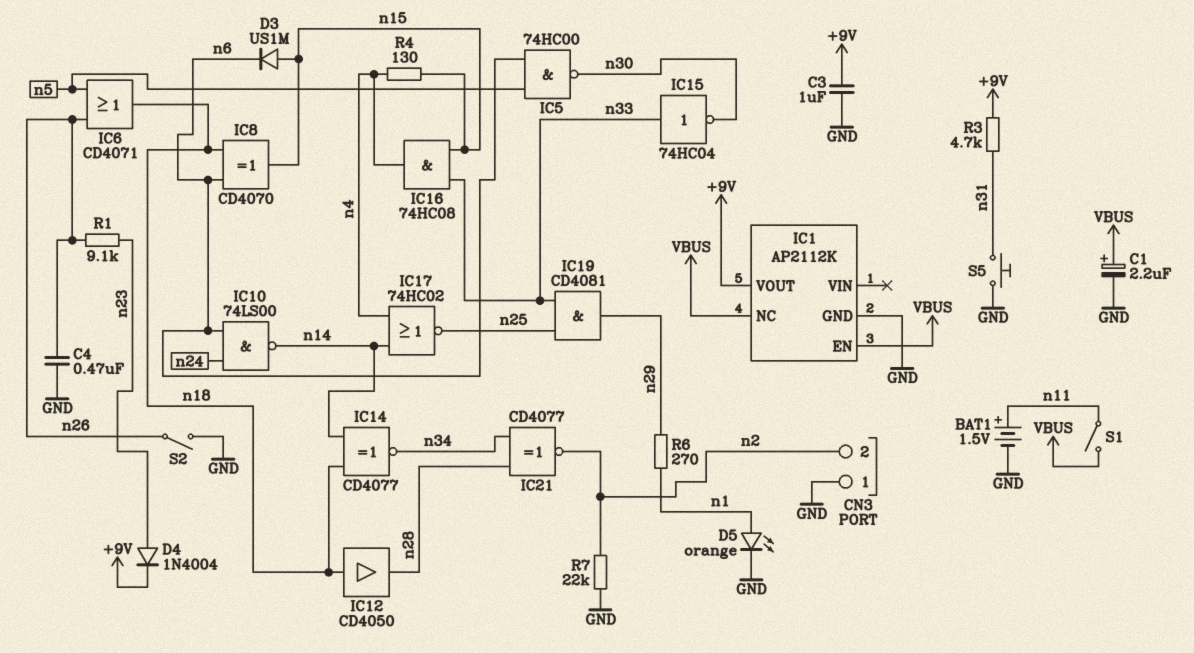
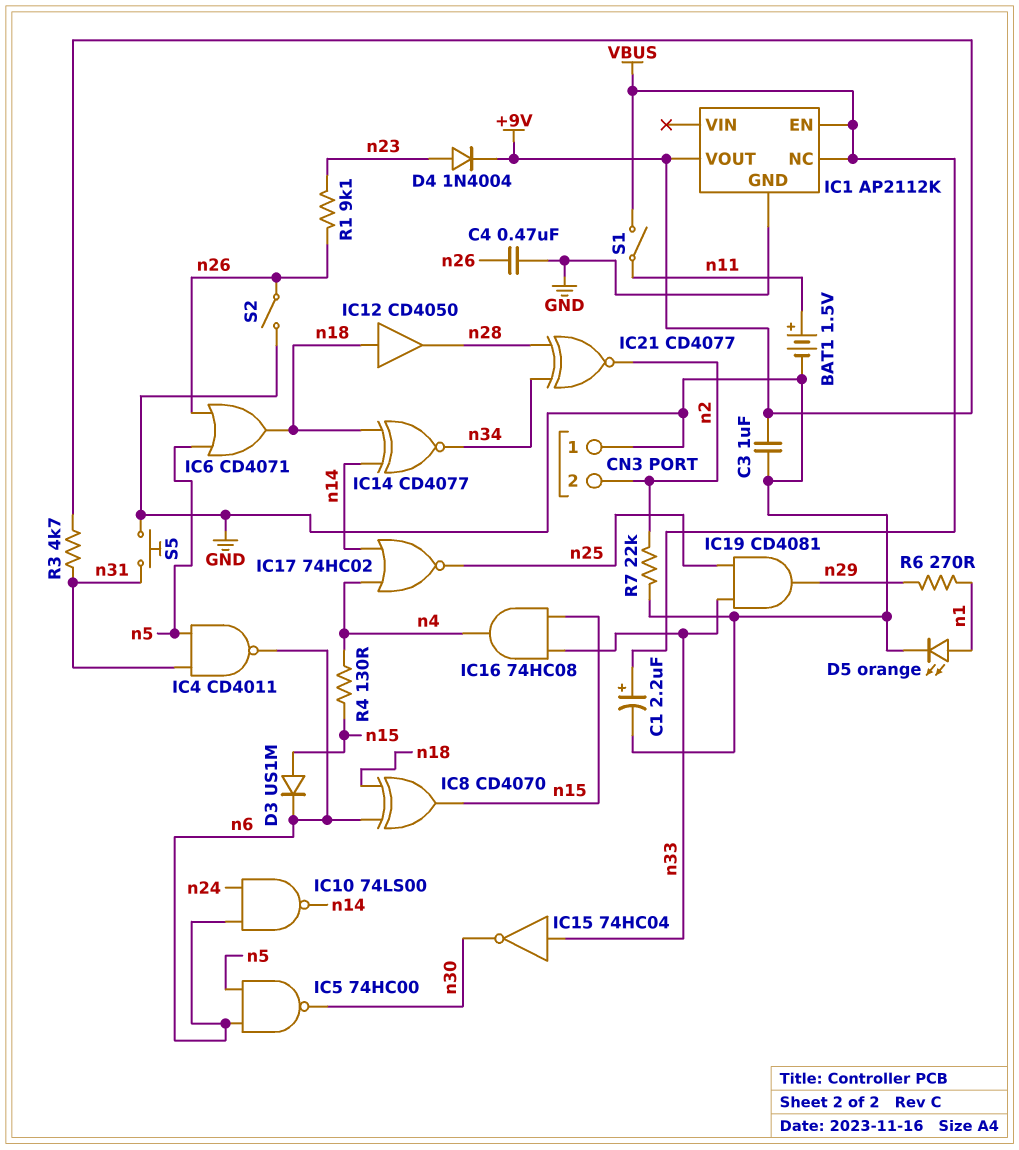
IC4: none -> NAND CD4011 (in n5, in n31, out n6)

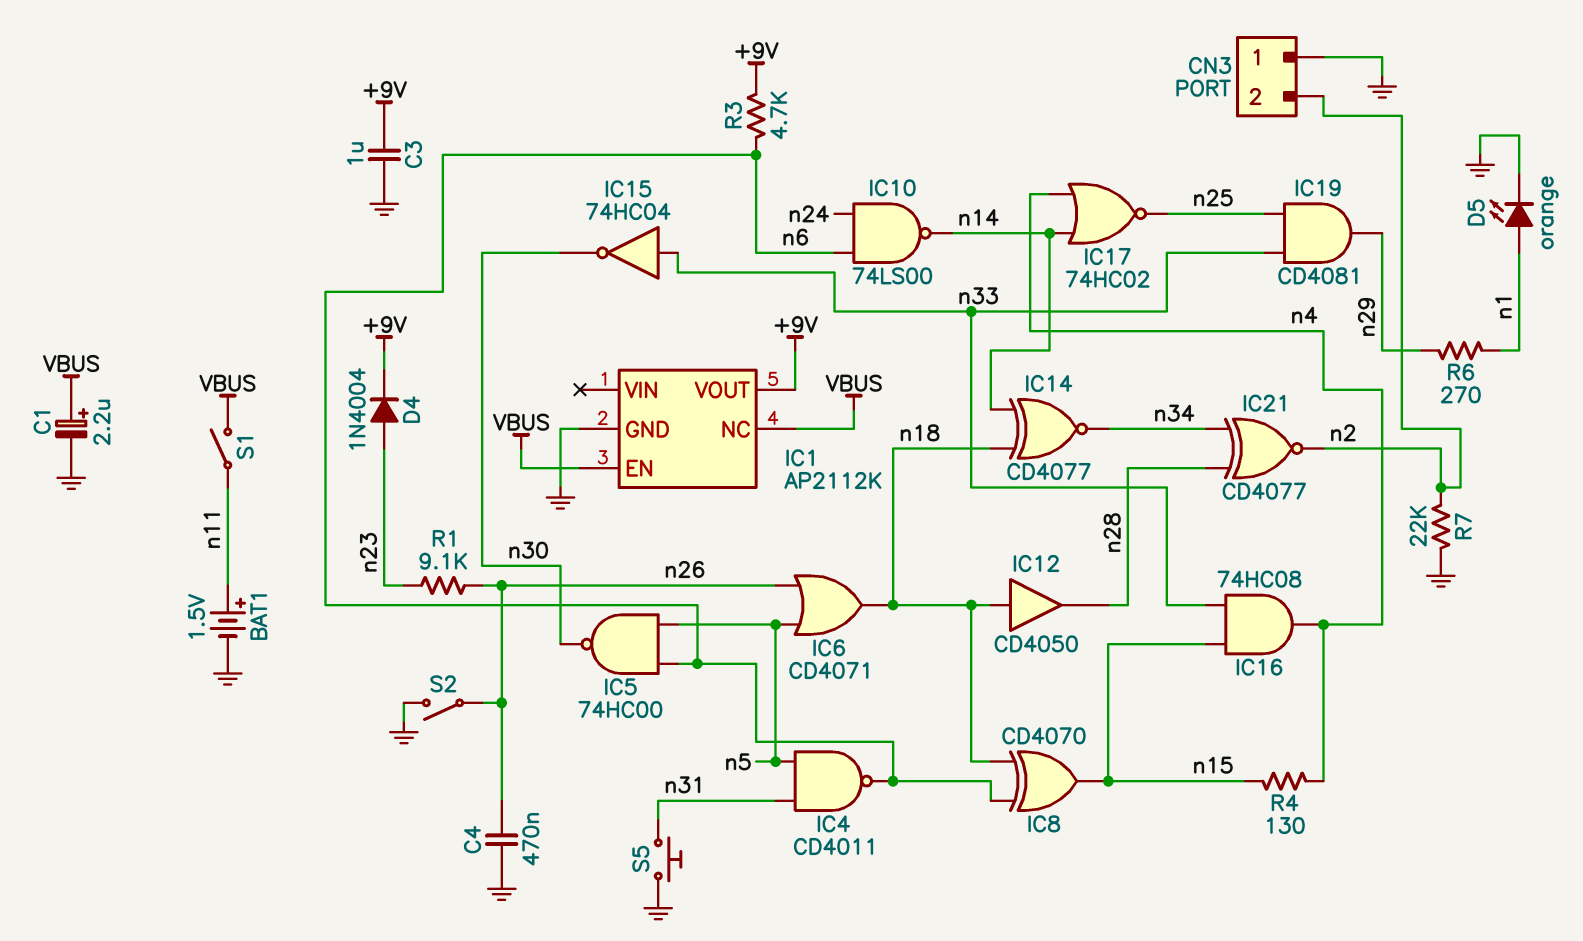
D3: diode US1M (A n15, K n6) -> none
R3: 4.7k (+9V, n31) -> 4.7k (+9V, n6)

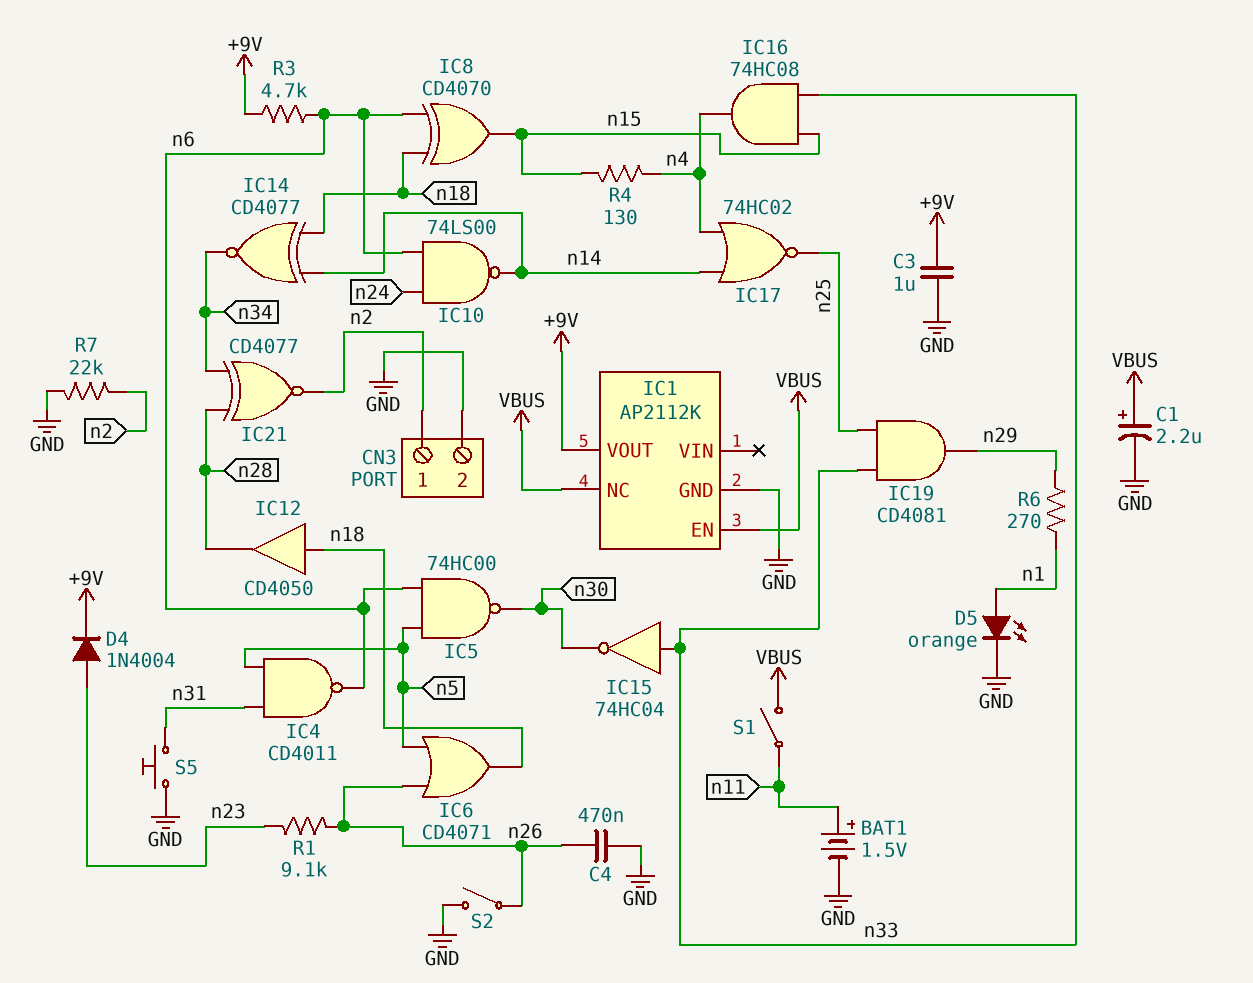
CN3 pin 1: GND -> n2
CN3 pin 2: n2 -> GND

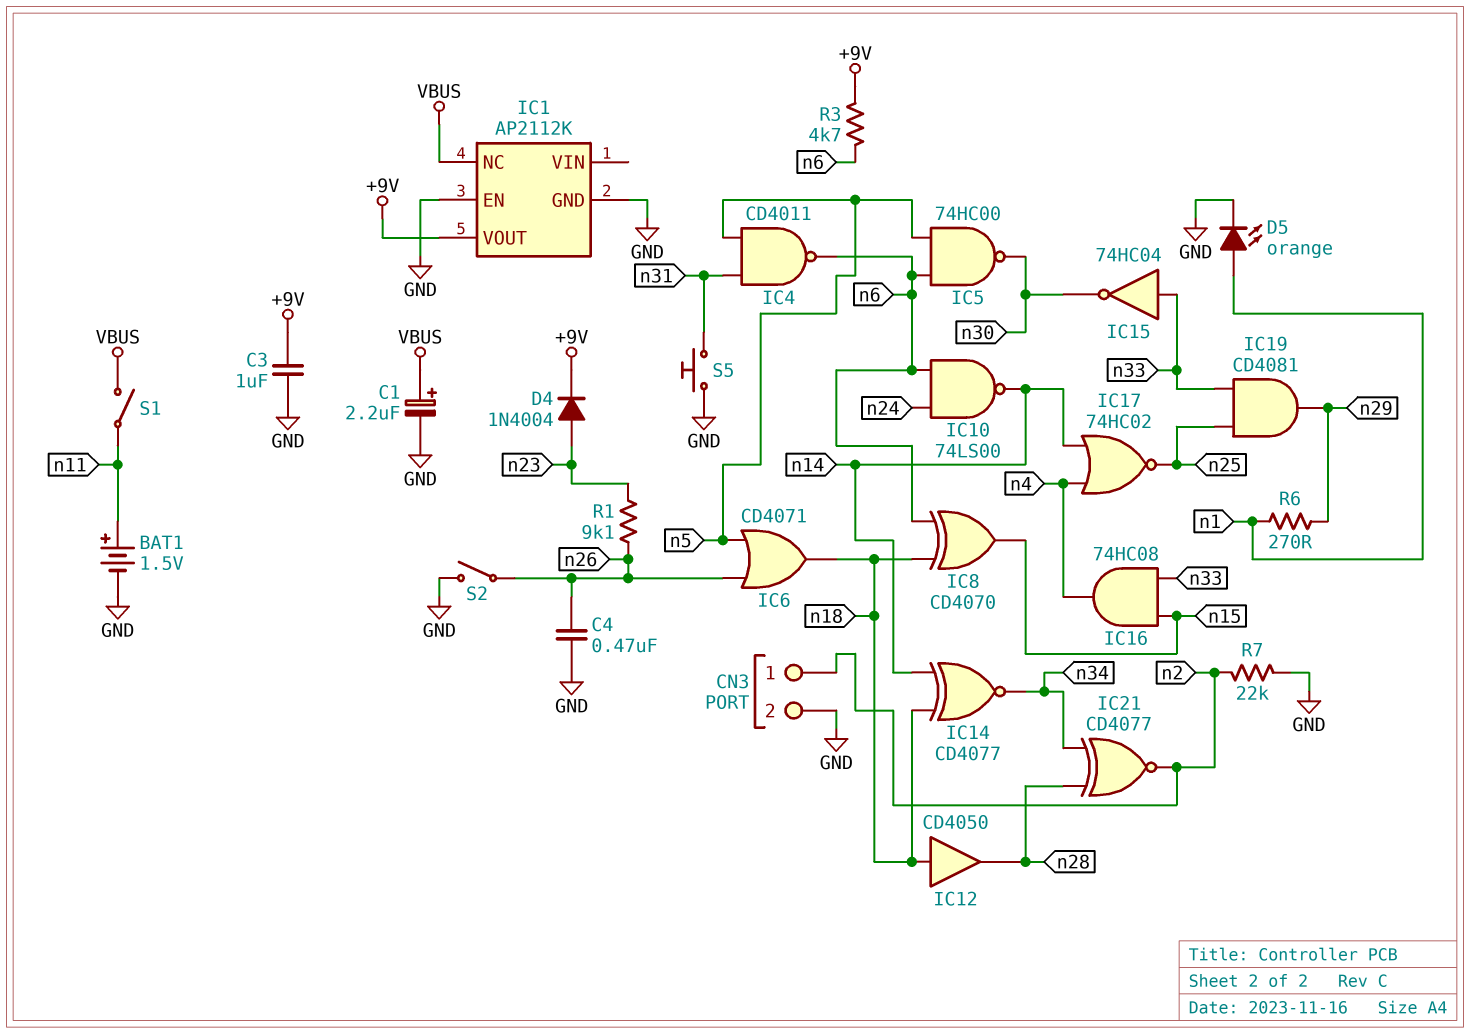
IC1 pin EN: VBUS -> GND
R4: 130 (n4, n15) -> none

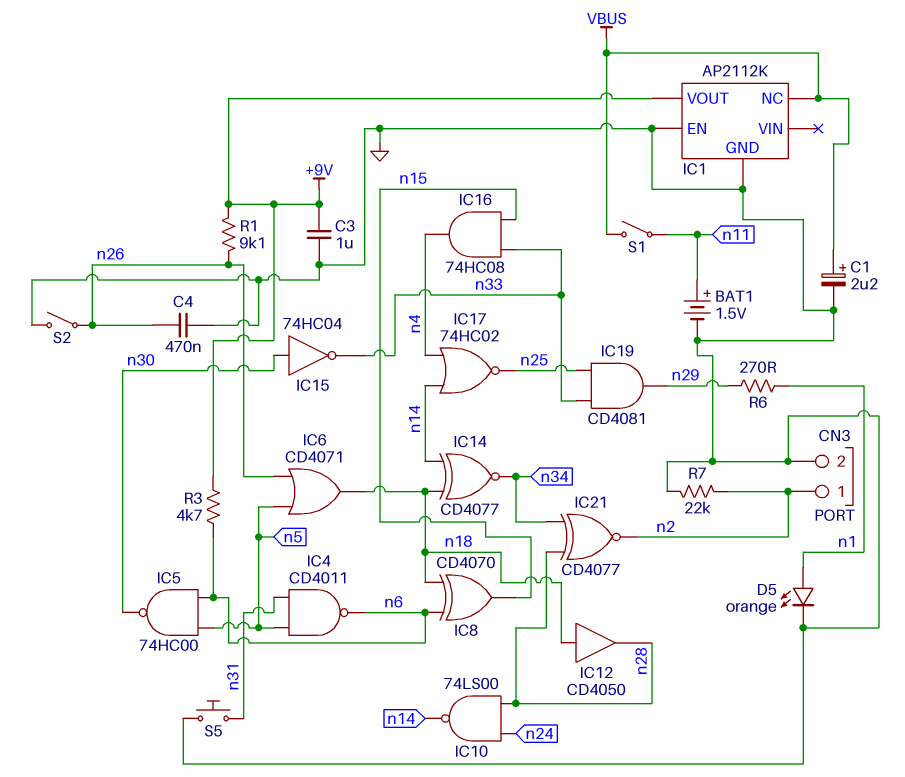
D4: diode 1N4004 (A n23, K +9V) -> none
IC10: NAND 74LS00 (in n6, in n24, out n14) -> NAND 74LS00 (in n24, in n28, out n14)
IC15: NOT 74HC04 (in n33, out n30) -> NOT 74HC04 (in n30, out n33)
R1: 9.1k (n23, n26) -> 9.1k (+9V, n26)

